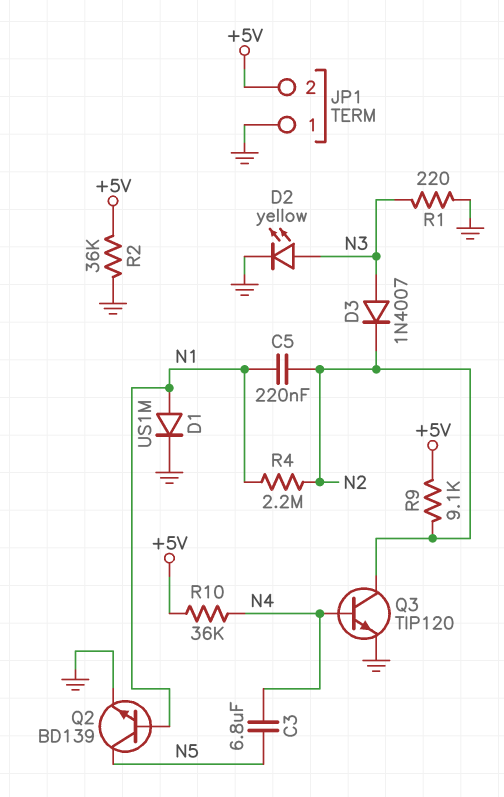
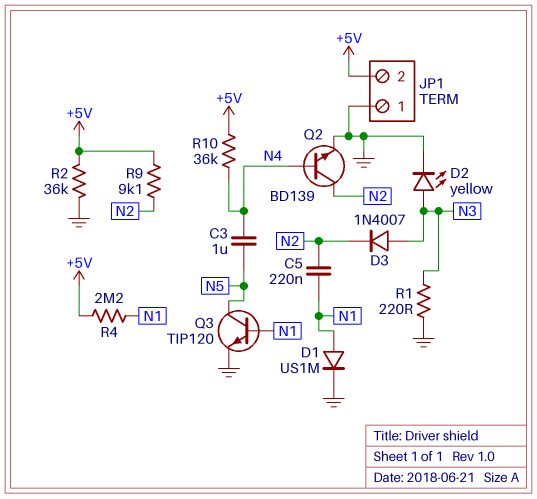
C3: 6.8uF (N4, N5) -> 1uF (N4, N5)
Q2: NPN BD139 (B N1, C N5, E GND) -> NPN BD139 (B N4, C N2, E GND)
Q3: NPN TIP120 (B N4, C N2, E GND) -> NPN TIP120 (B N1, C N5, E GND)
R4: 2.2M (N1, N2) -> 2.2M (+5V, N1)

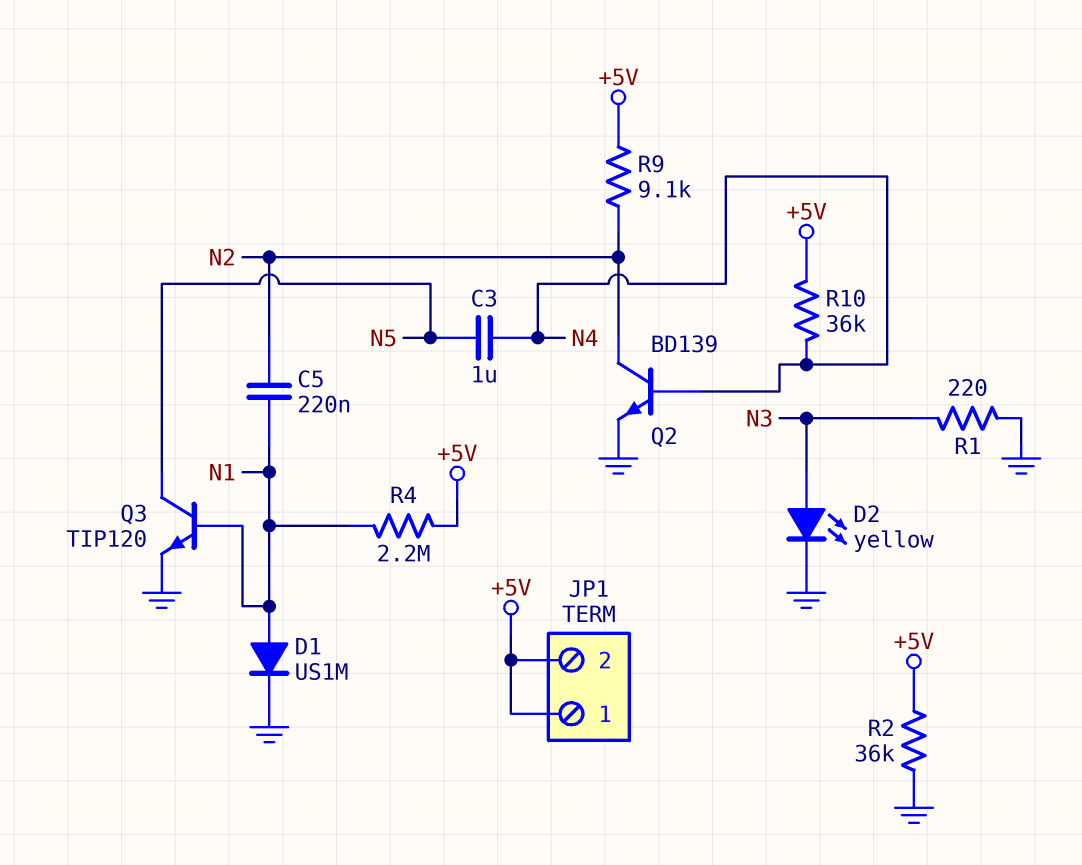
D3: diode 1N4007 (A N3, K N2) -> none
JP1 pin 1: GND -> +5V

